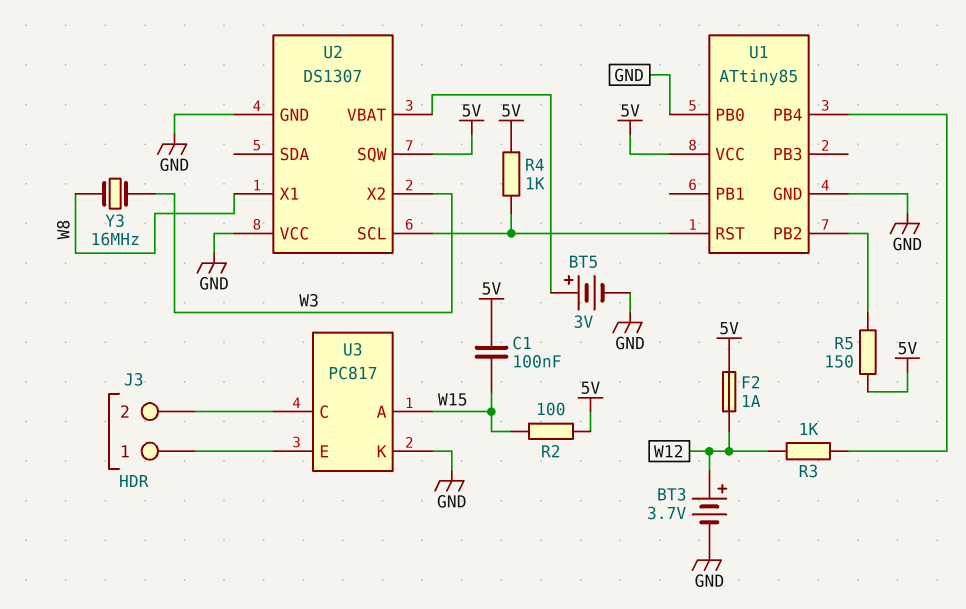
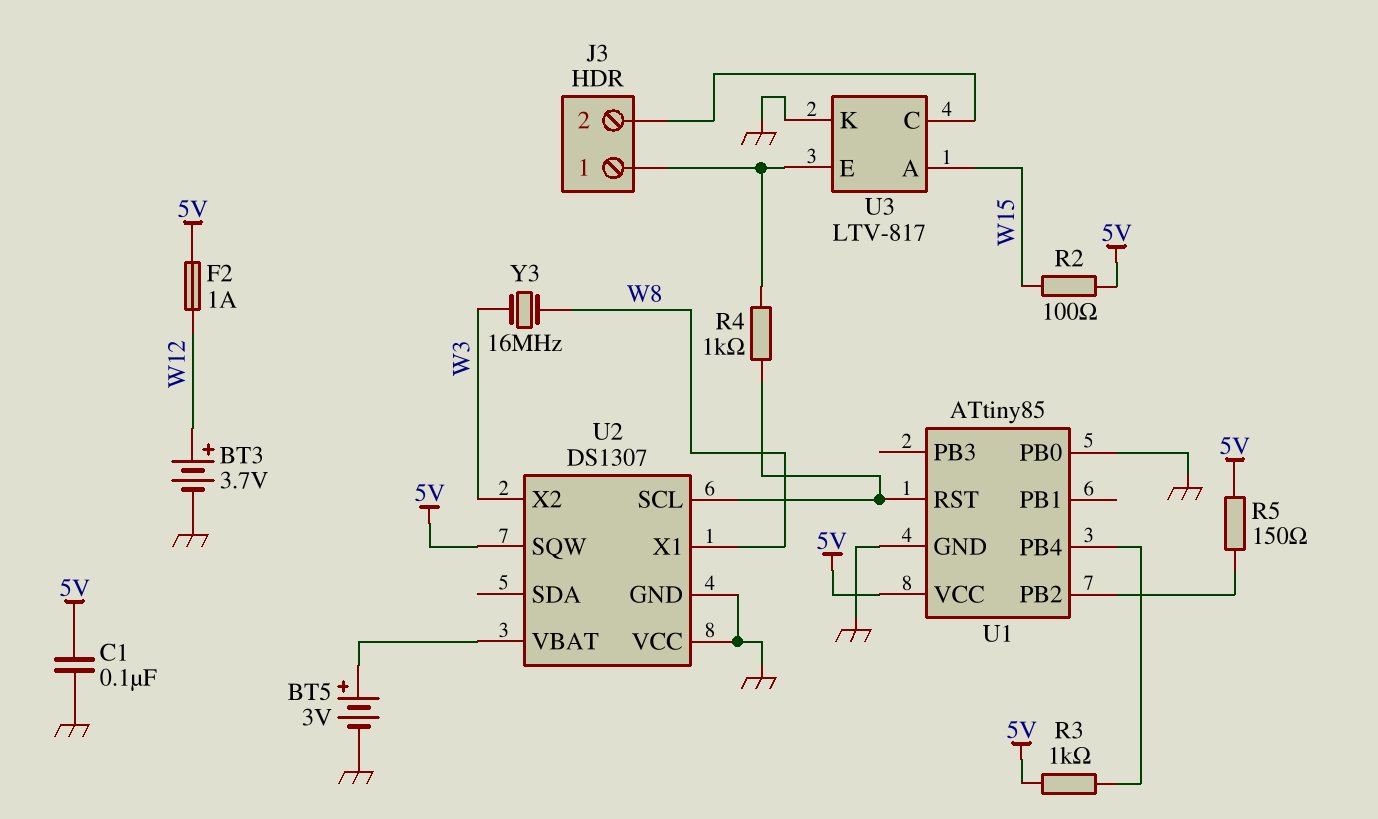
C1: 100nF (5V, W15) -> 100nF (5V, GND)
R3: 1k (U1/PB4, W12) -> 1k (5V, U1/PB4)
R4: 1k (5V, U1/RST) -> 1k (J3/1, U1/RST)
U3: PC817 -> LTV-817

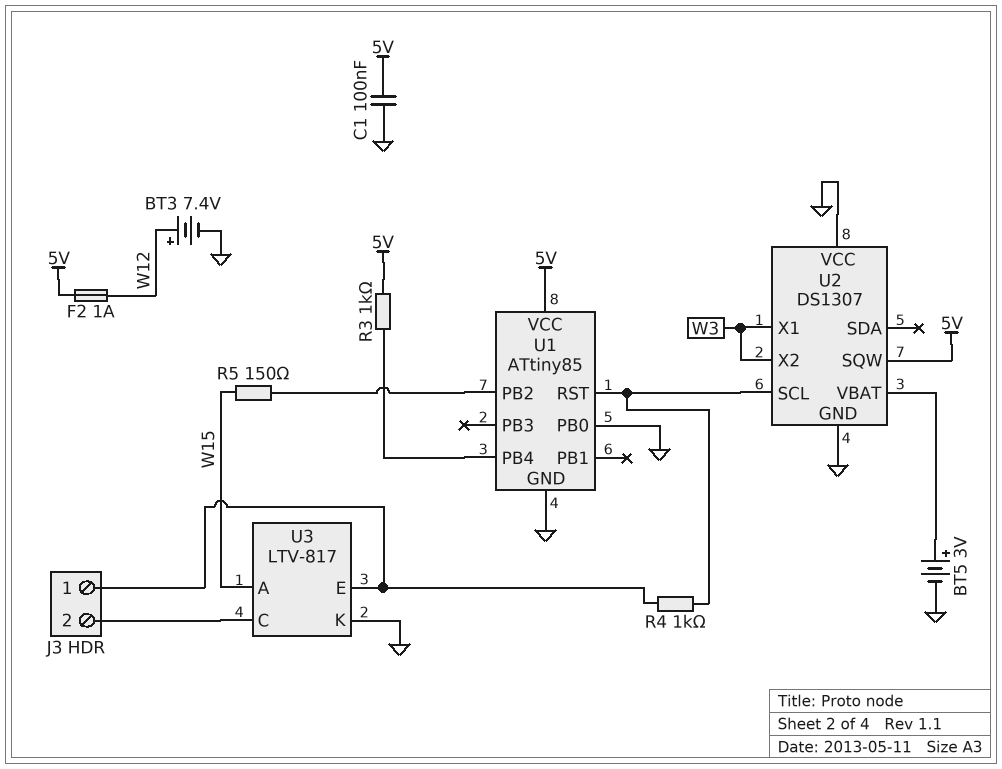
BT3: 3.7V (plus W12, minus GND) -> 7.4V (plus W12, minus GND)
R2: 100 (5V, W15) -> none
R5: 150 (5V, U1/PB2) -> 150 (U1/PB2, W15)
U2 pin X1: W8 -> W3
Y3: 16MHz (W3, W8) -> none

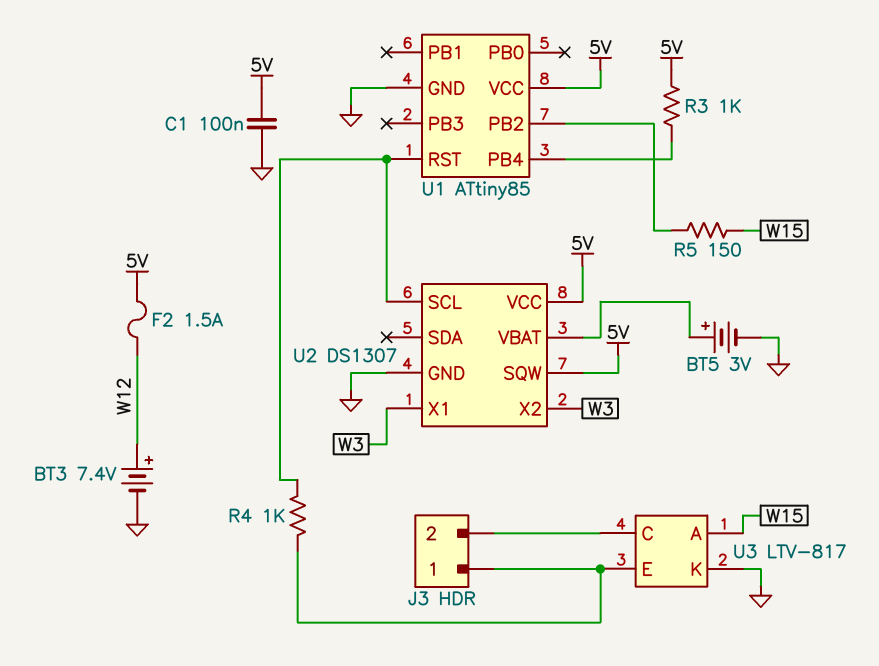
F2: 1A (5V, W12) -> 1.5A (5V, W12)
U1 pin PB0: GND -> none
U2 pin VCC: GND -> 5V

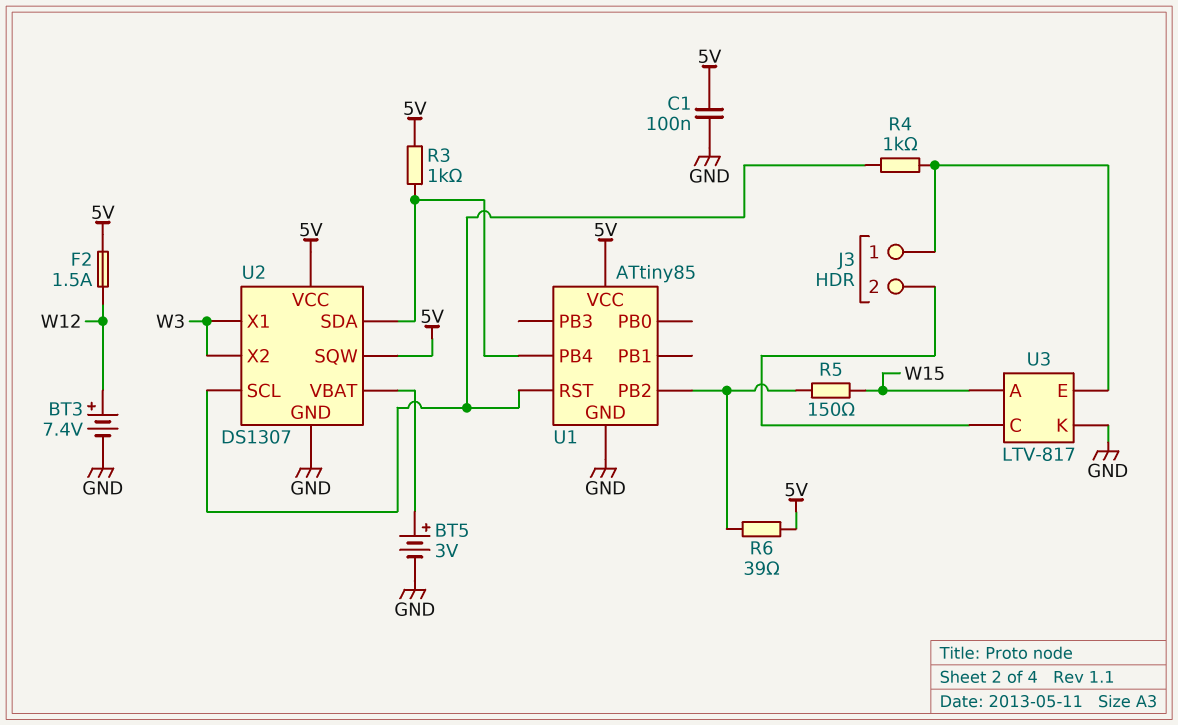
R6: none -> 39 (5V, U1/PB2)
U2 pin SDA: none -> U1/PB4

